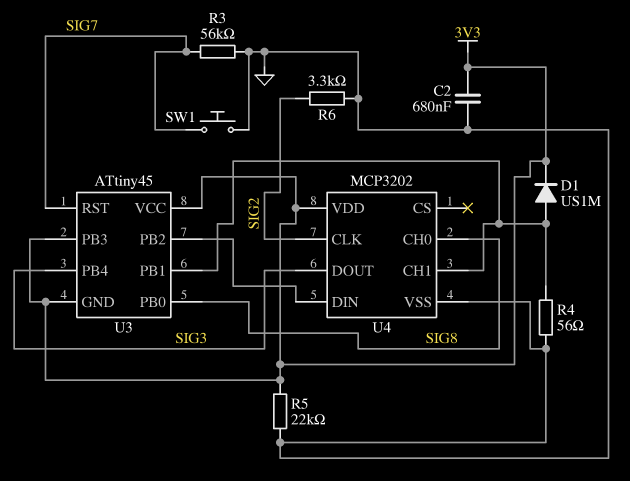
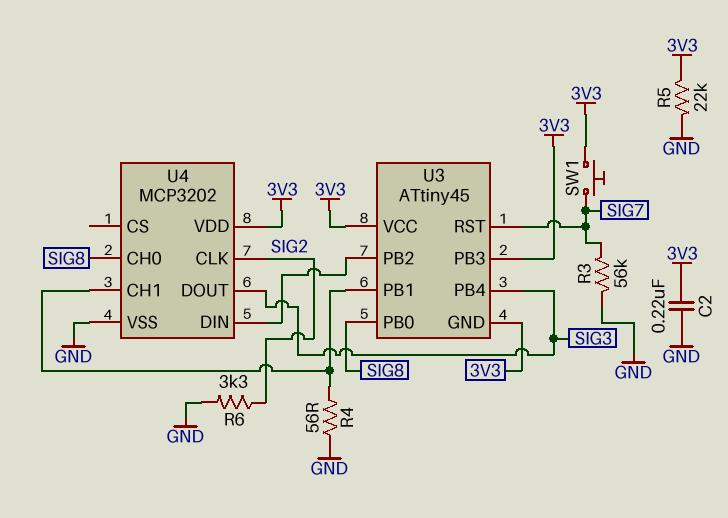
C2: 680nF (3V3, GND) -> 220nF (3V3, GND)
D1: diode US1M (A U3/PB1, K 3V3) -> none
SW1: button (GND, SIG7) -> button (3V3, SIG7)

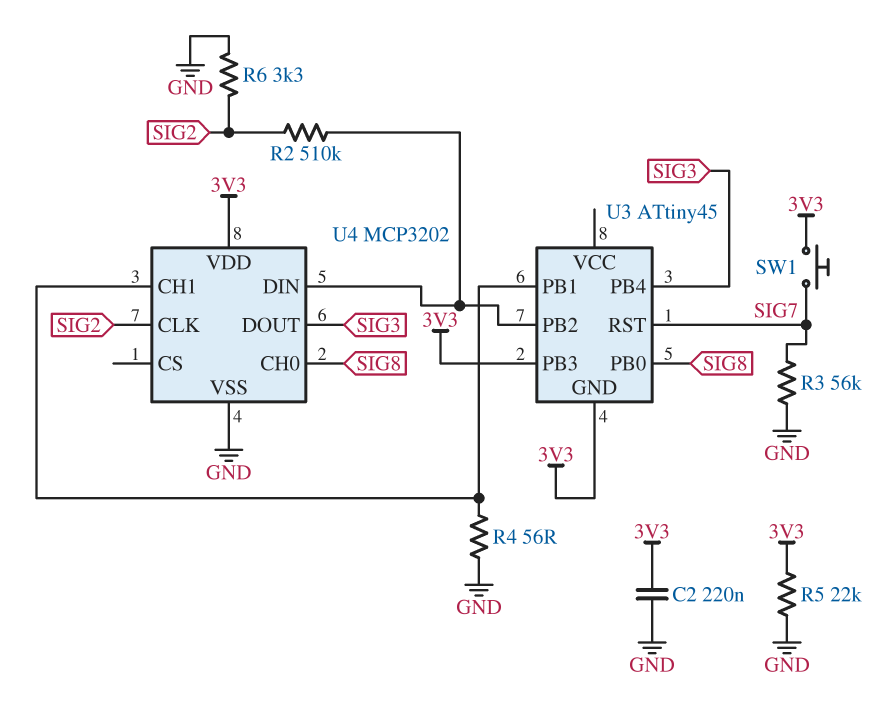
R2: none -> 510k (SIG2, U3/PB2)
U3 pin VCC: 3V3 -> none

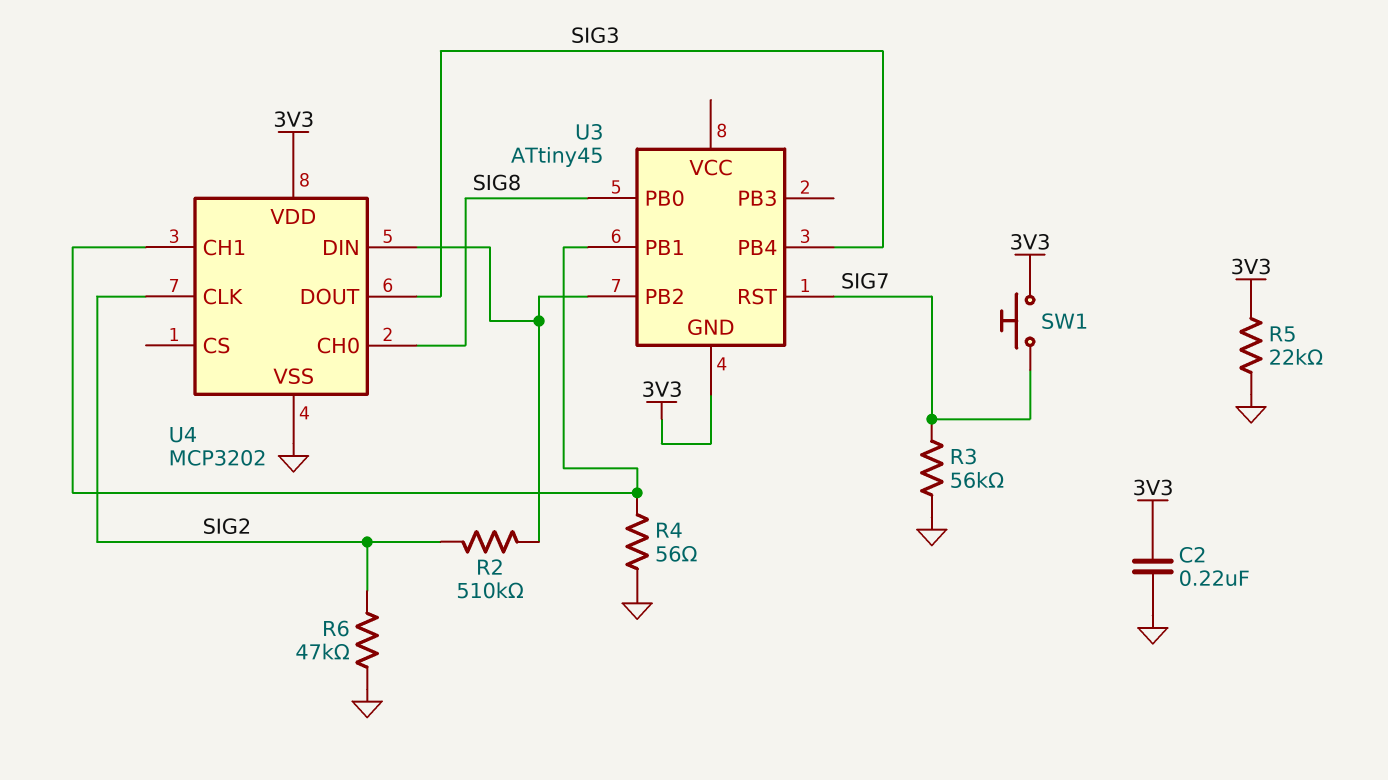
R6: 3.3k (GND, SIG2) -> 47k (GND, SIG2)
U3 pin PB3: 3V3 -> none

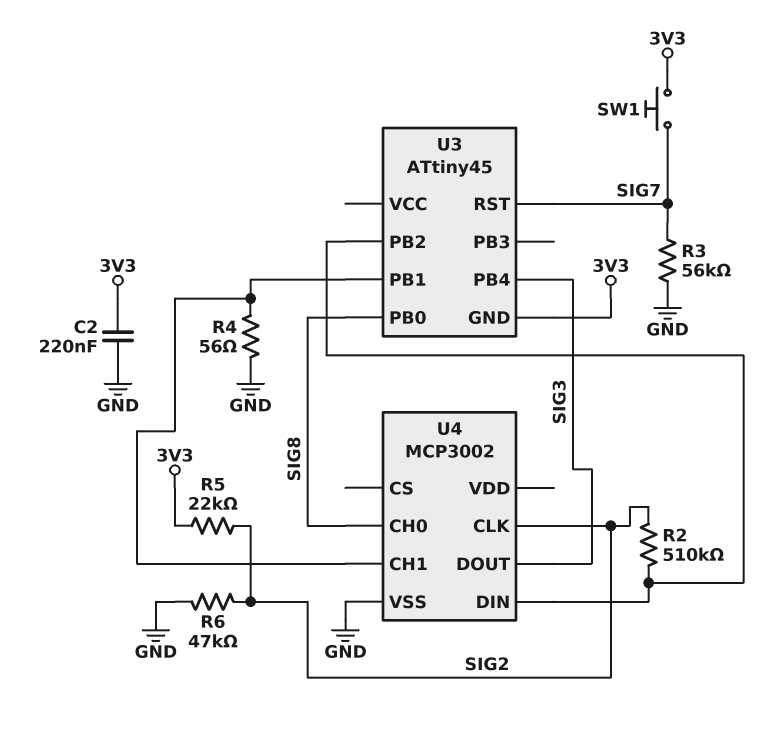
R5: 22k (3V3, GND) -> 22k (3V3, SIG2)
U4: MCP3202 -> MCP3002
U4 pin VDD: 3V3 -> none

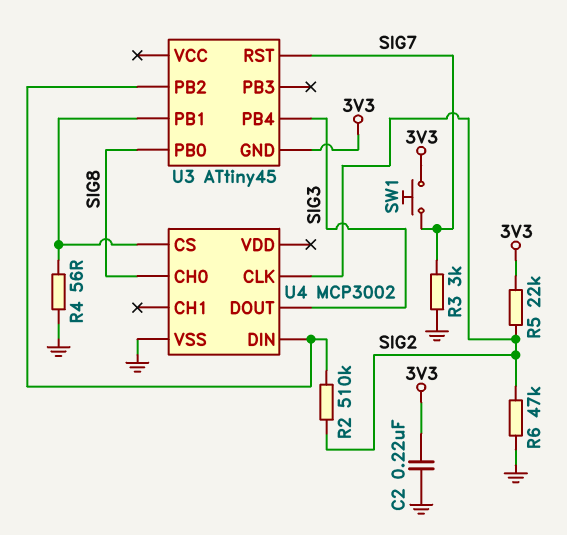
R3: 56k (GND, SIG7) -> 3k (GND, SIG7)
U4 pin CH1: U3/PB1 -> none
U4 pin CS: none -> U3/PB1

